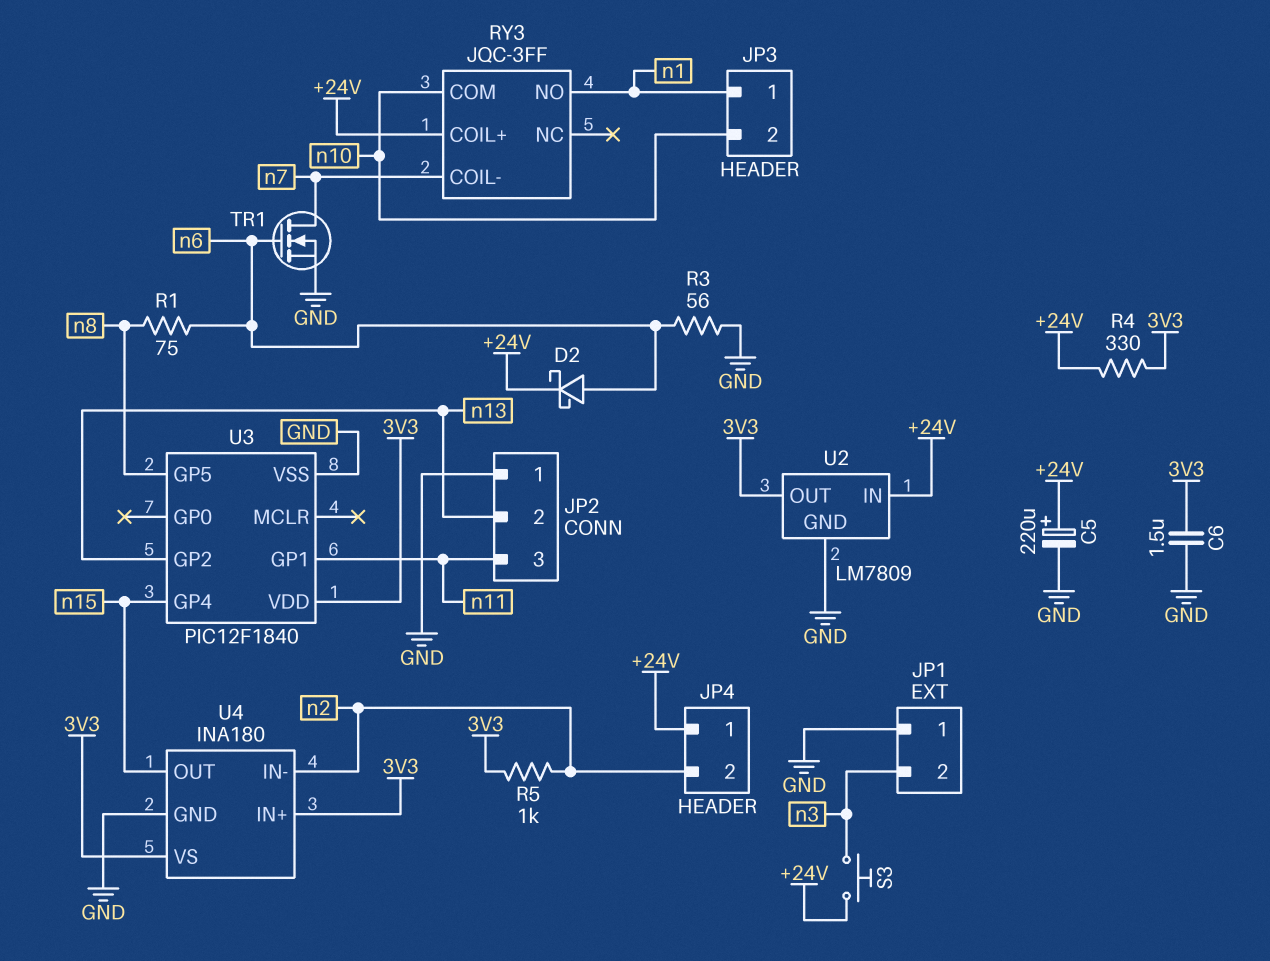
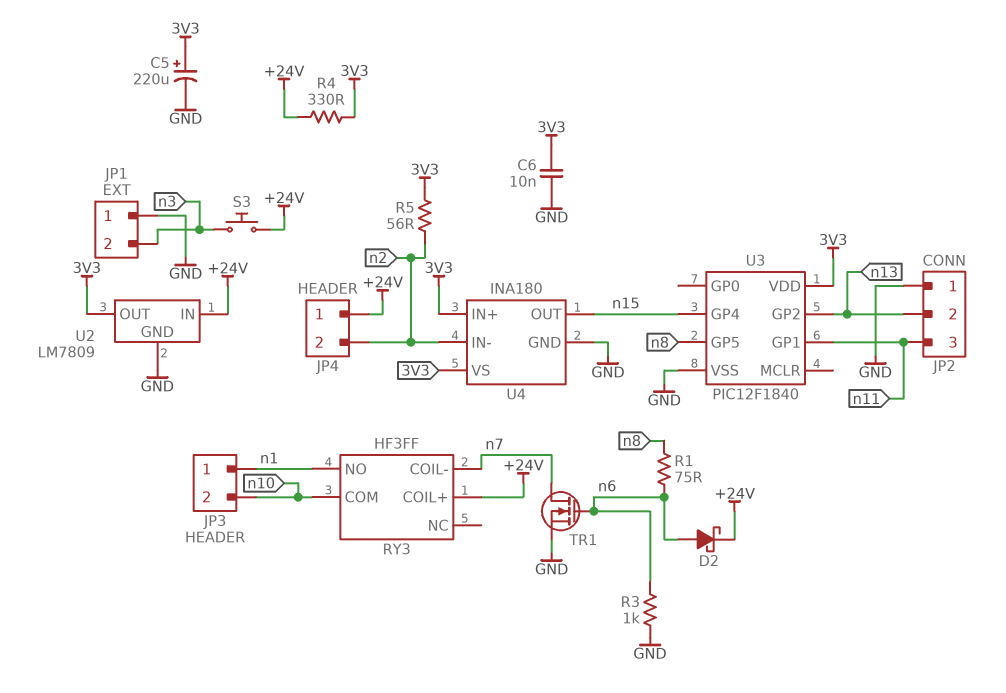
C5: 220uF (plus +24V, minus GND) -> 220uF (plus 3V3, minus GND)
C6: 1.5uF (3V3, GND) -> 10nF (3V3, GND)
R3: 56 (GND, n6) -> 1k (GND, n6)
R5: 1k (3V3, n2) -> 56 (3V3, n2)
RY3: JQC-3FF -> HF3FF

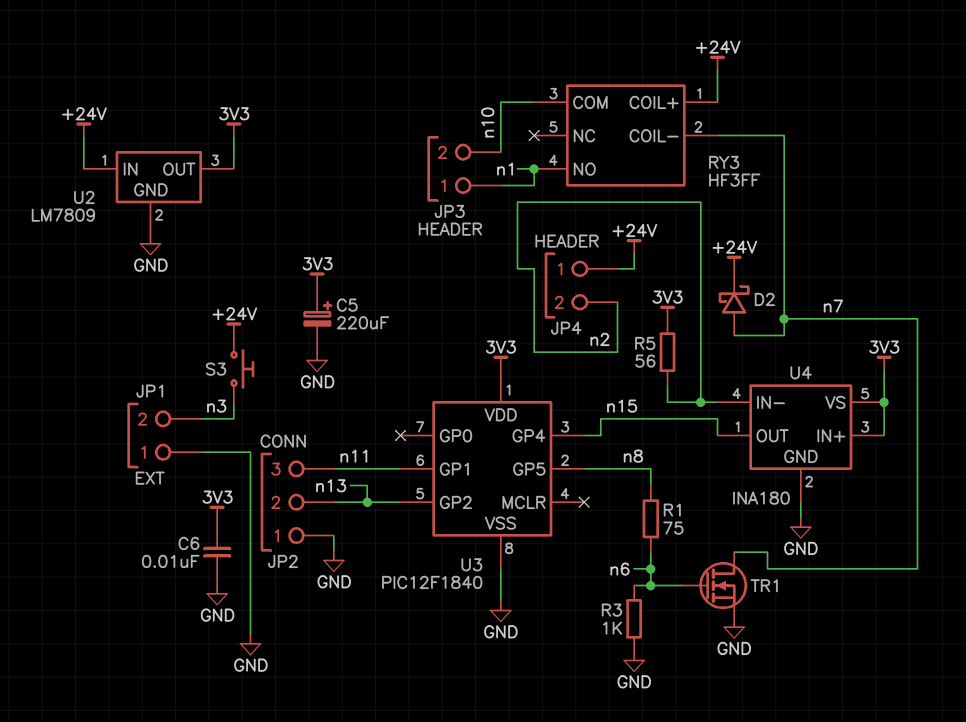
D2: schottky (A n6, K +24V) -> schottky (A n7, K +24V)
R4: 330 (+24V, 3V3) -> none

